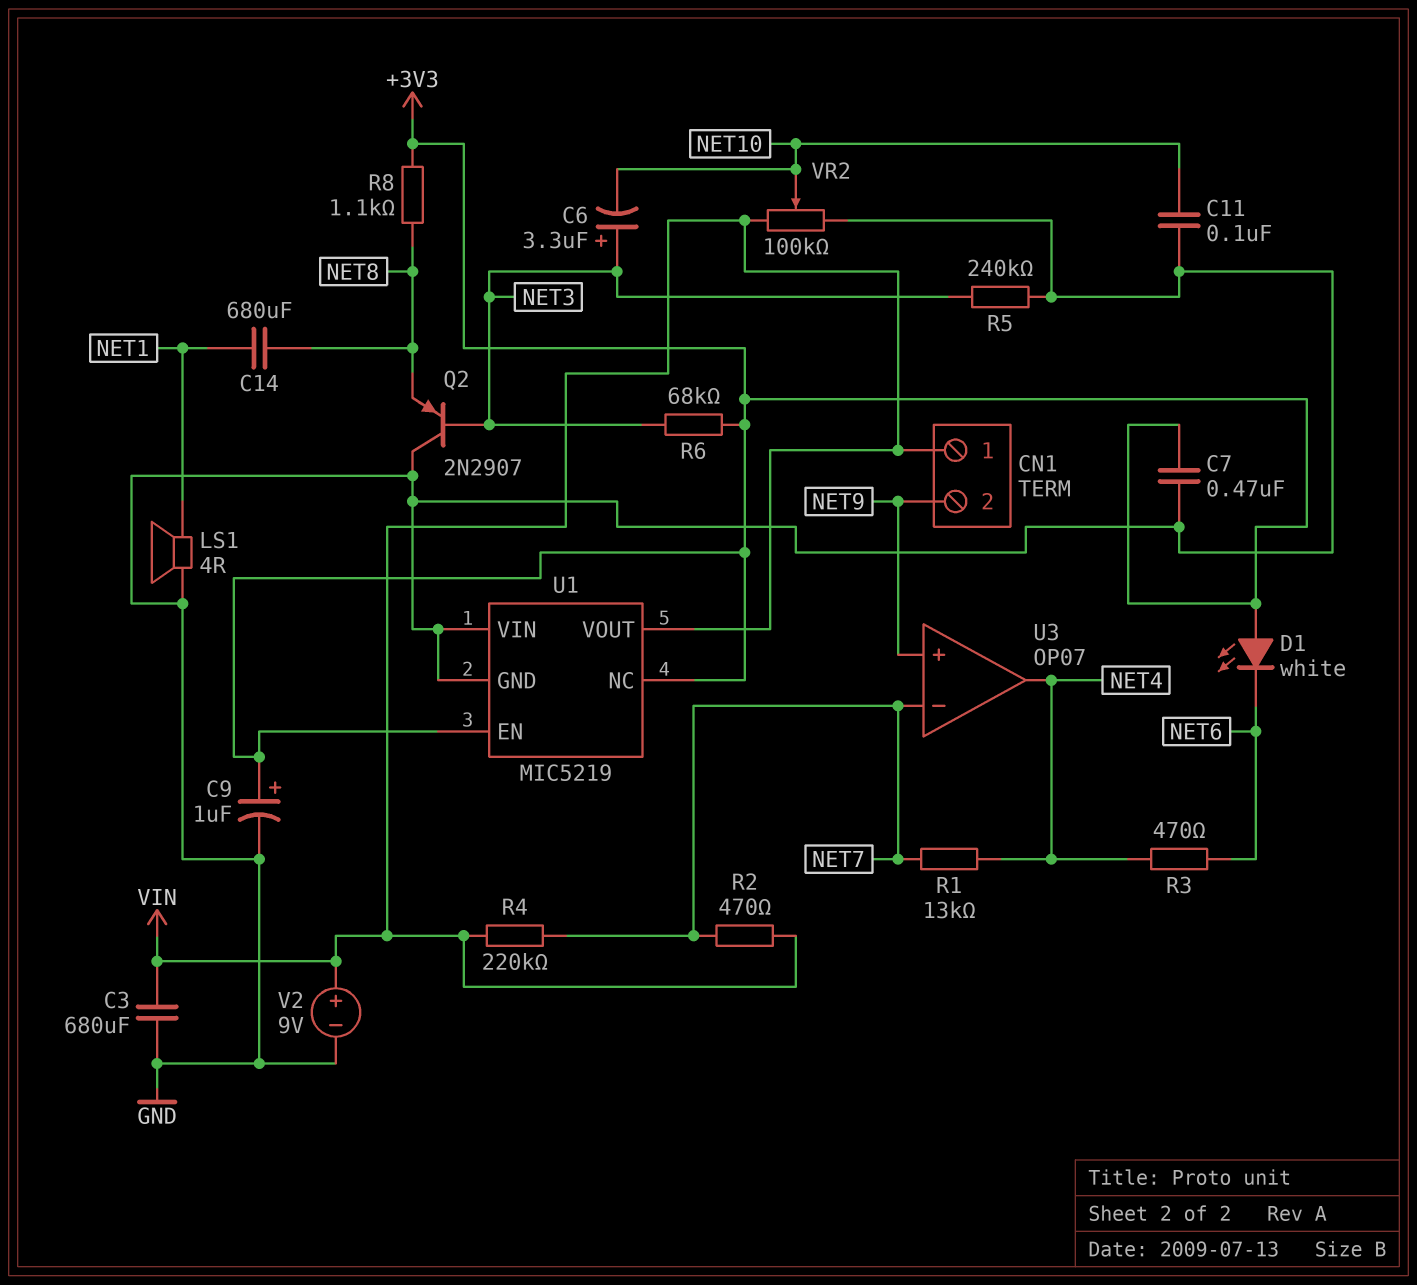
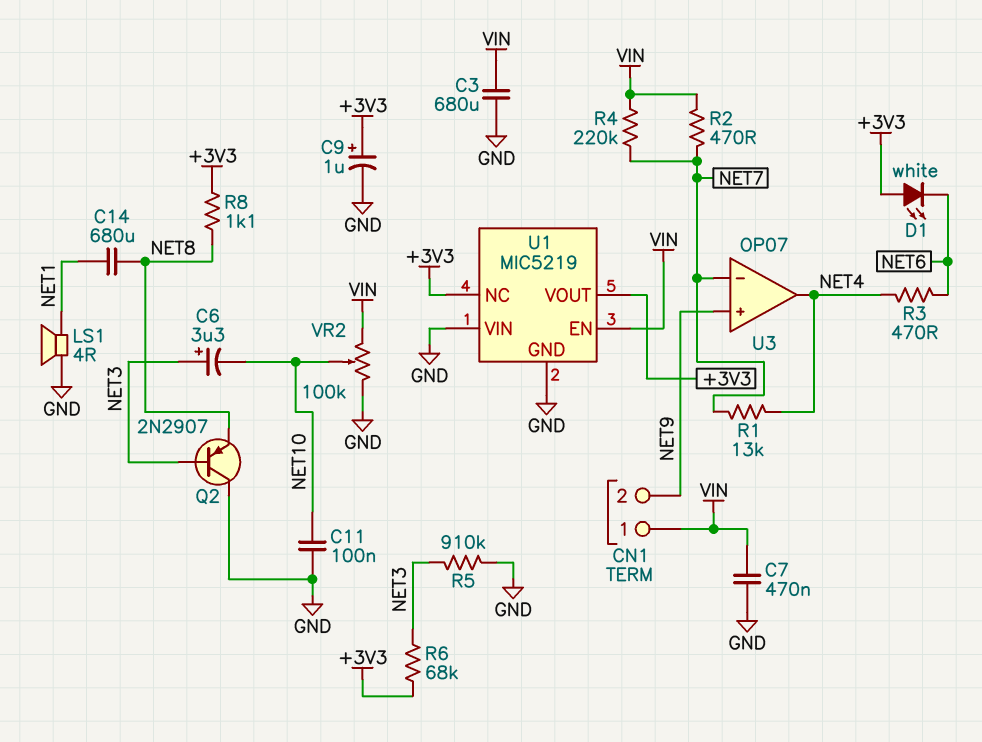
C7: 470nF (+3V3, GND) -> 470nF (GND, VIN)
R5: 240k (GND, NET3) -> 910k (GND, NET3)
U1 pin EN: +3V3 -> VIN
U1 pin VOUT: VIN -> +3V3
V2: 9V (plus VIN, minus GND) -> none

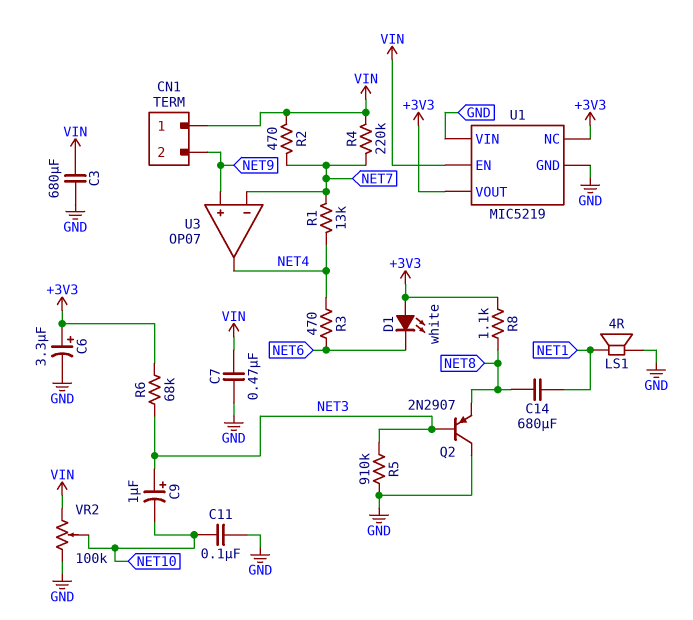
C6: 3.3uF (plus NET3, minus NET10) -> 3.3uF (plus +3V3, minus GND)
C9: 1uF (plus +3V3, minus GND) -> 1uF (plus NET3, minus NET10)

